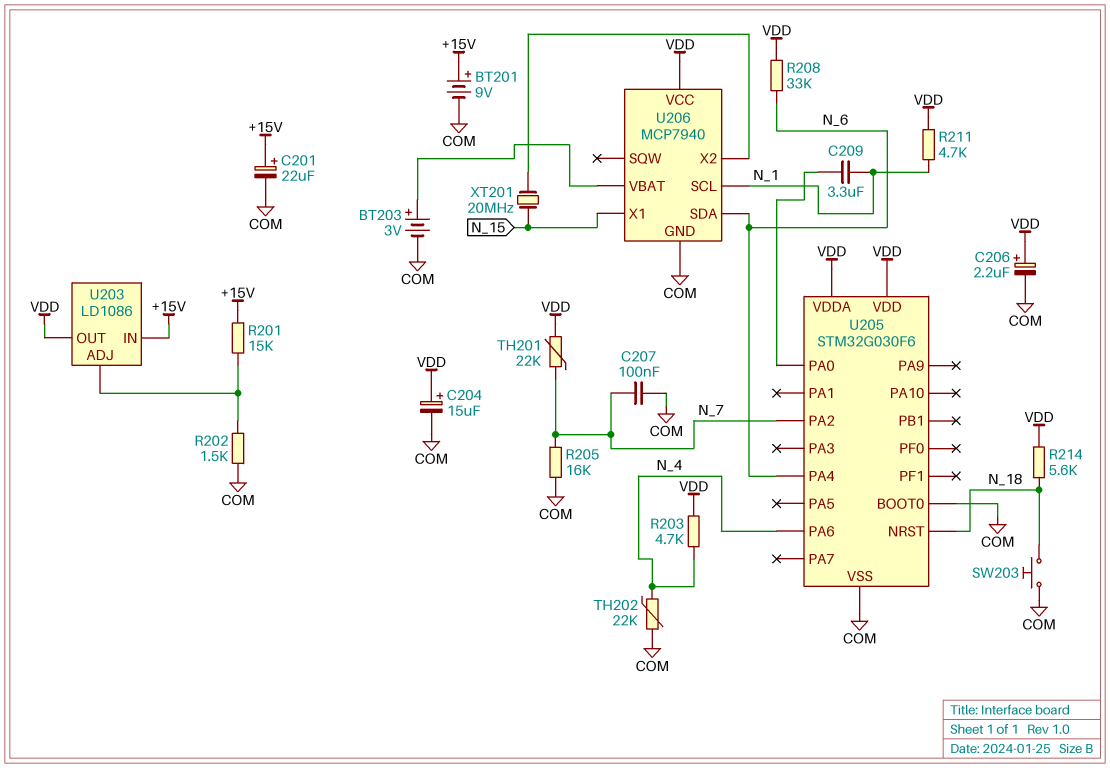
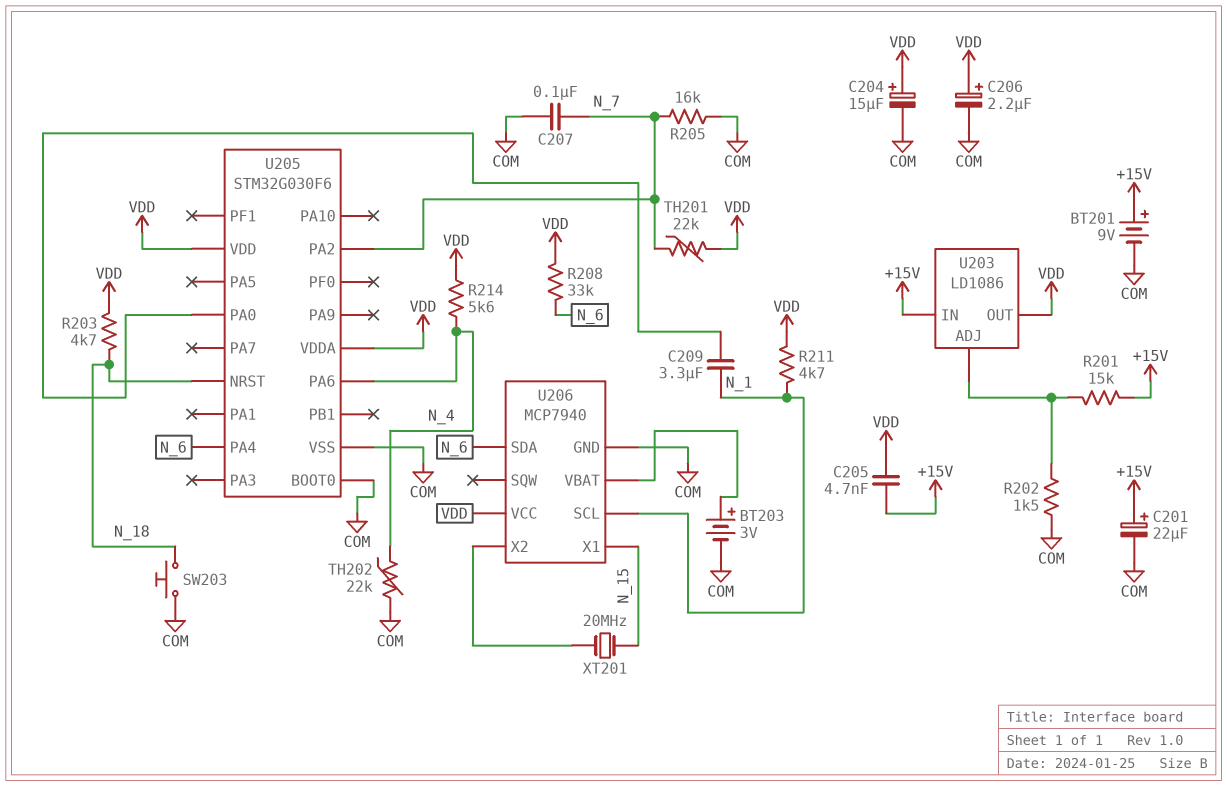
C205: none -> 4.7nF (+15V, VDD)
R203: 4.7k (N_4, VDD) -> 4.7k (N_18, VDD)
R214: 5.6k (N_18, VDD) -> 5.6k (N_4, VDD)

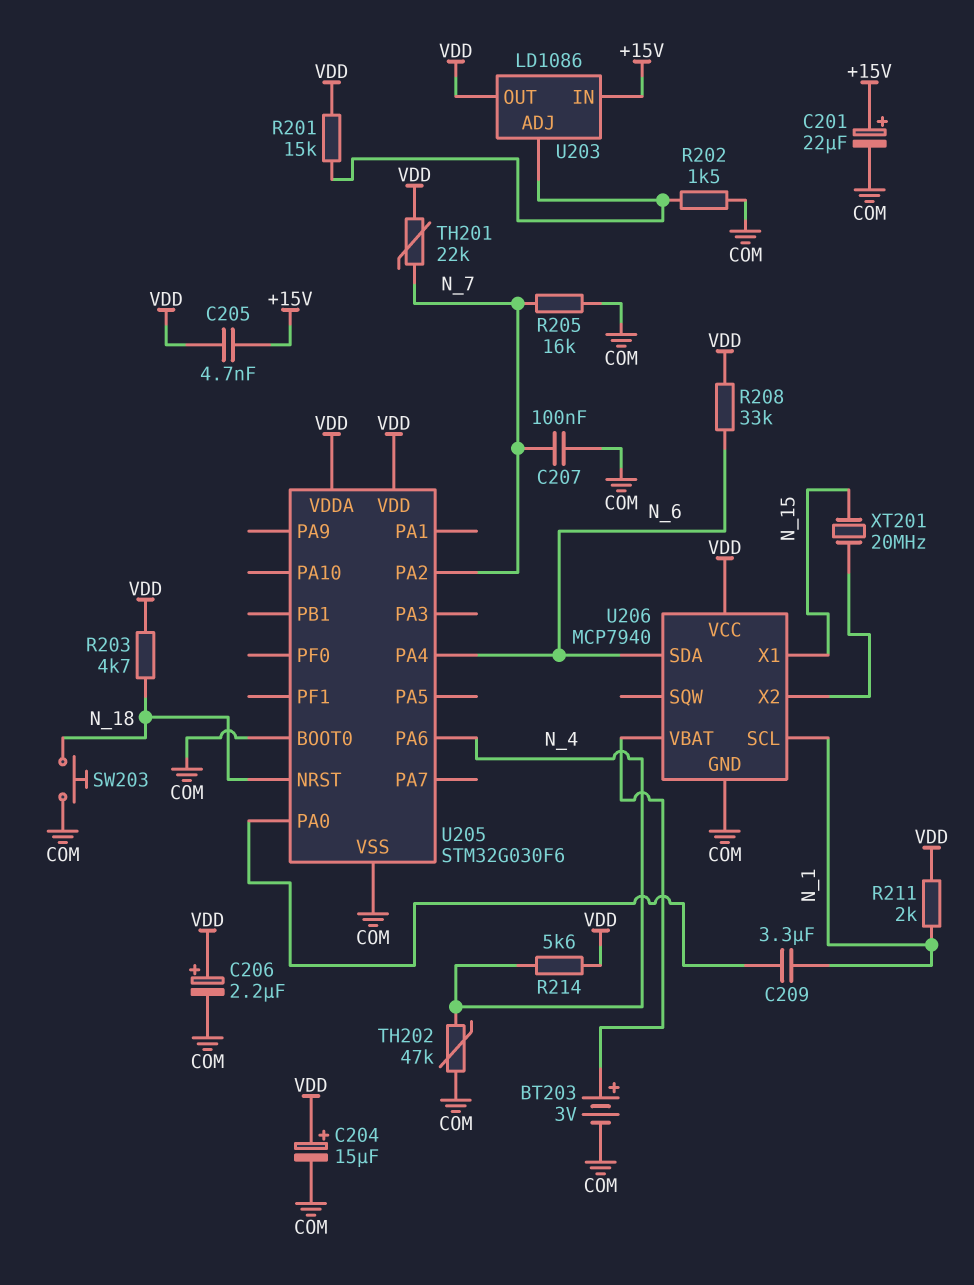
BT201: 9V (plus +15V, minus COM) -> none
R201: 15k (+15V, U203/ADJ) -> 15k (U203/ADJ, VDD)
R211: 4.7k (N_1, VDD) -> 2k (N_1, VDD)
TH202: 22k (COM, N_4) -> 47k (COM, N_4)

